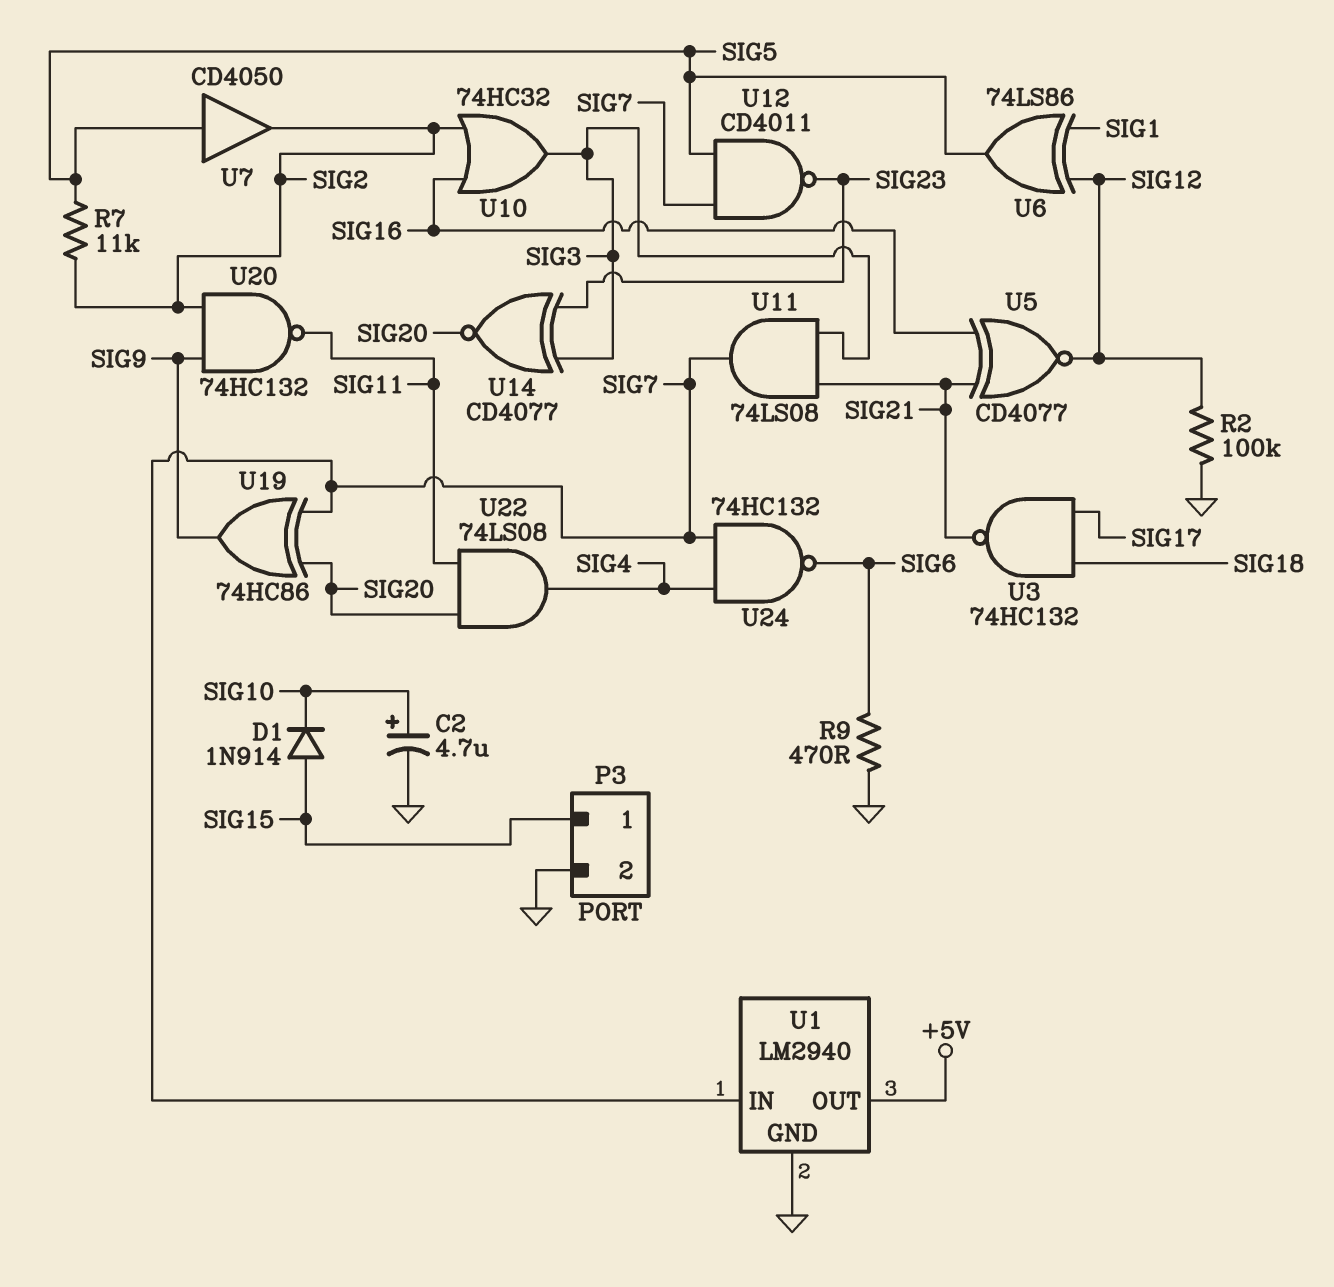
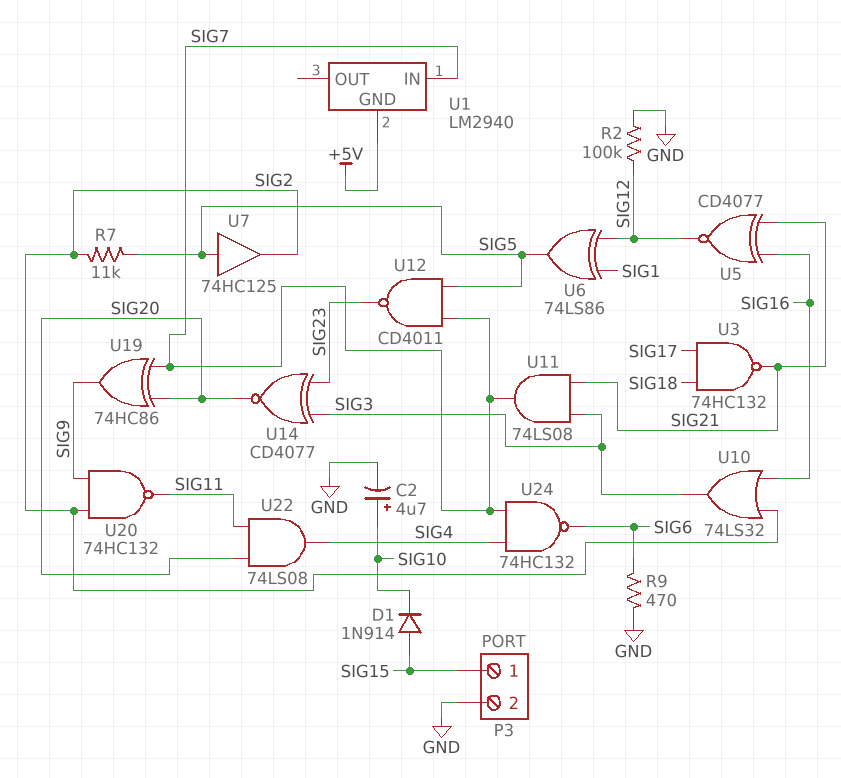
U1 pin GND: GND -> +5V
U1 pin OUT: +5V -> none
U7: buffer CD4050 (in SIG5, out SIG2) -> buffer 74HC125 (in SIG5, out SIG2)
U10: OR 74HC32 (in SIG2, in SIG16, out SIG3) -> OR 74LS32 (in SIG2, in SIG16, out SIG3)

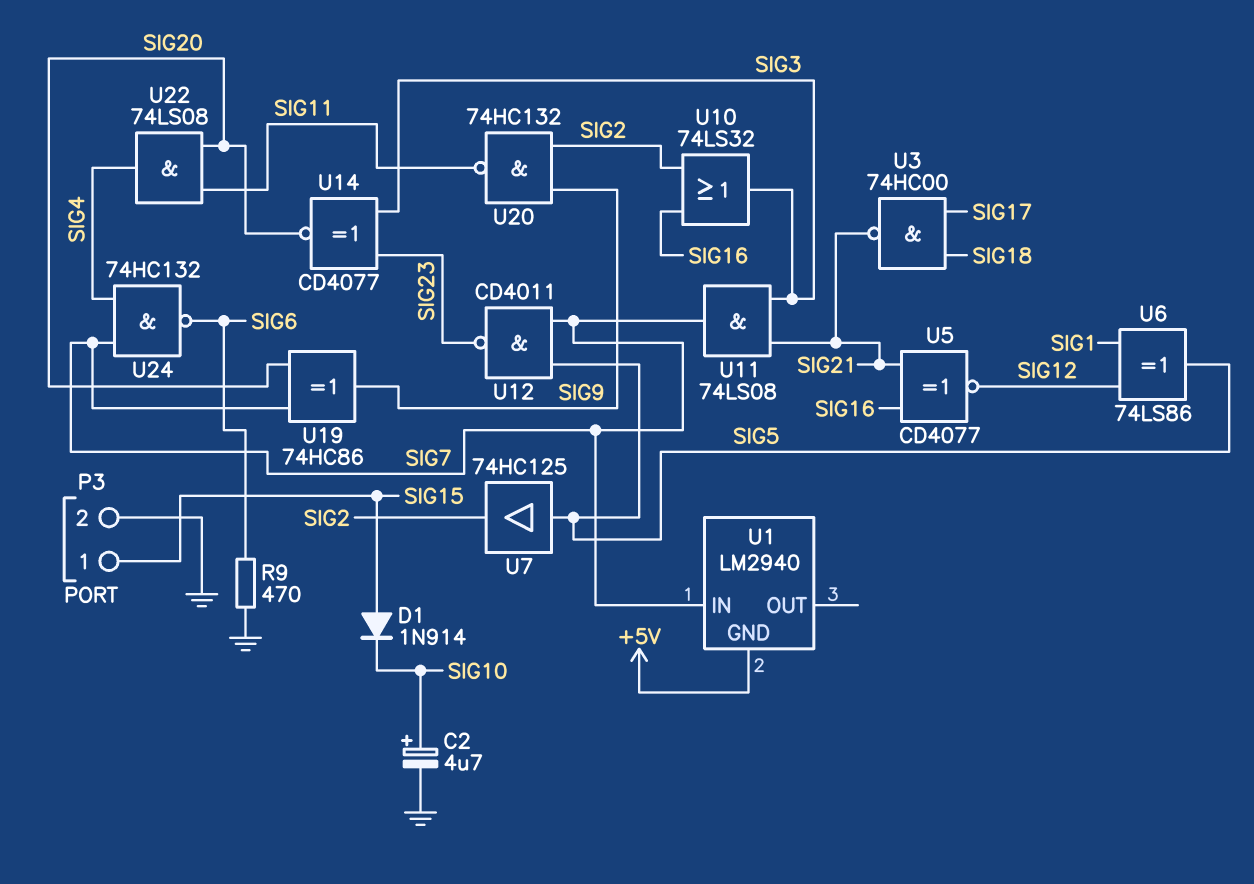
R2: 100k (GND, SIG12) -> none
R7: 11k (SIG2, SIG5) -> none
U3: NAND 74HC132 (in SIG17, in SIG18, out SIG21) -> NAND 74HC00 (in SIG17, in SIG18, out SIG21)

